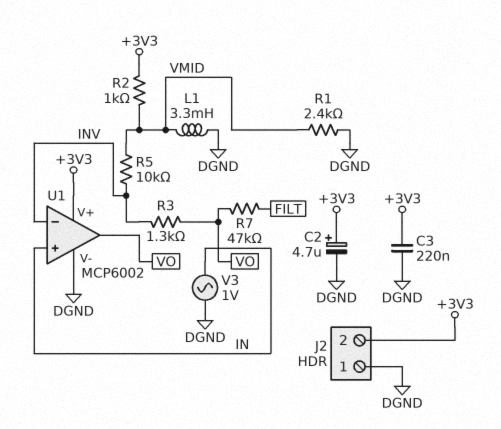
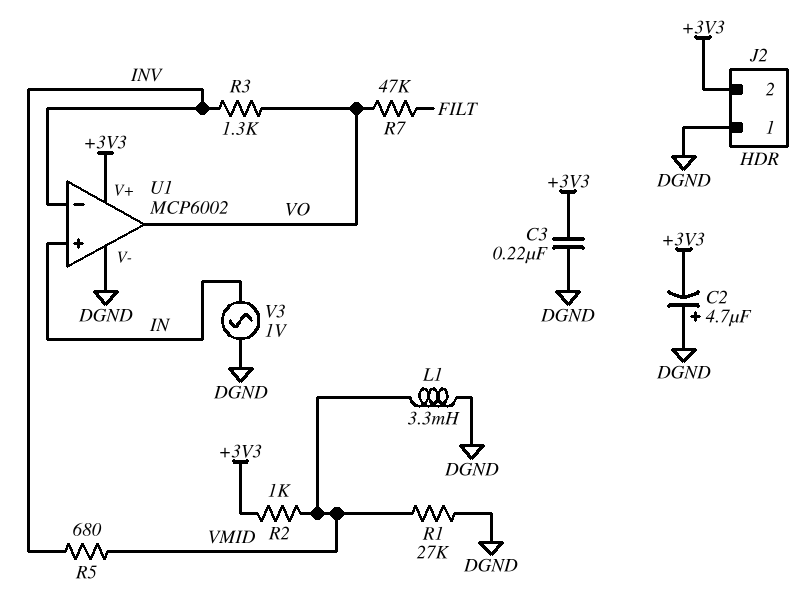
C2: 4.7uF (plus +3V3, minus DGND) -> 4.7uF (plus DGND, minus +3V3)
R1: 2.4k (DGND, VMID) -> 27k (DGND, VMID)
R5: 10k (INV, VMID) -> 680 (INV, VMID)

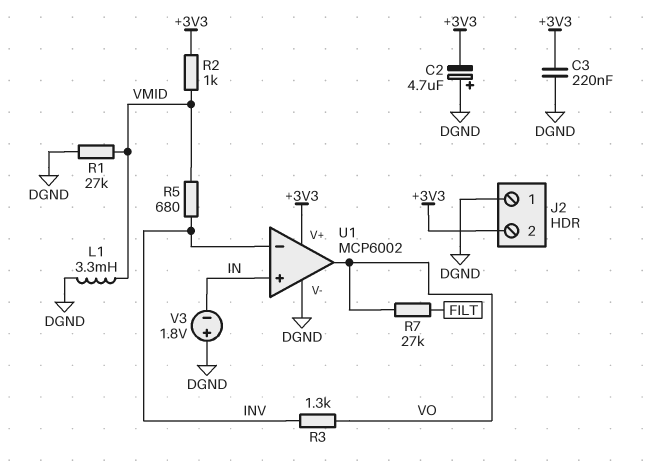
R7: 47k (FILT, VO) -> 27k (FILT, VO)
V3: AC 1V (DGND, IN) -> 1.8V (plus DGND, minus IN)

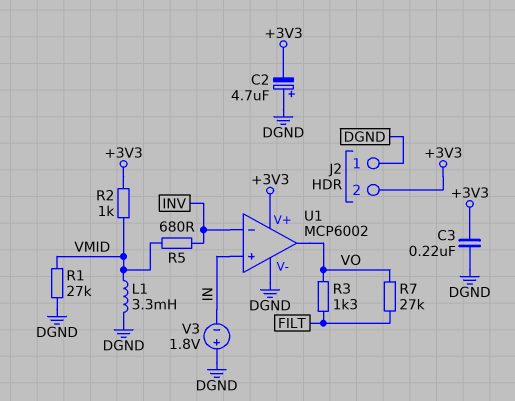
R3: 1.3k (INV, VO) -> 1.3k (FILT, VO)

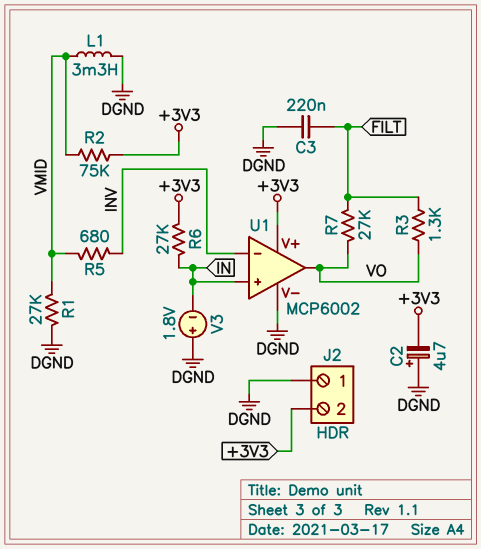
C3: 220nF (+3V3, DGND) -> 220nF (DGND, FILT)
R2: 1k (+3V3, VMID) -> 75k (+3V3, VMID)
R6: none -> 27k (+3V3, IN)

